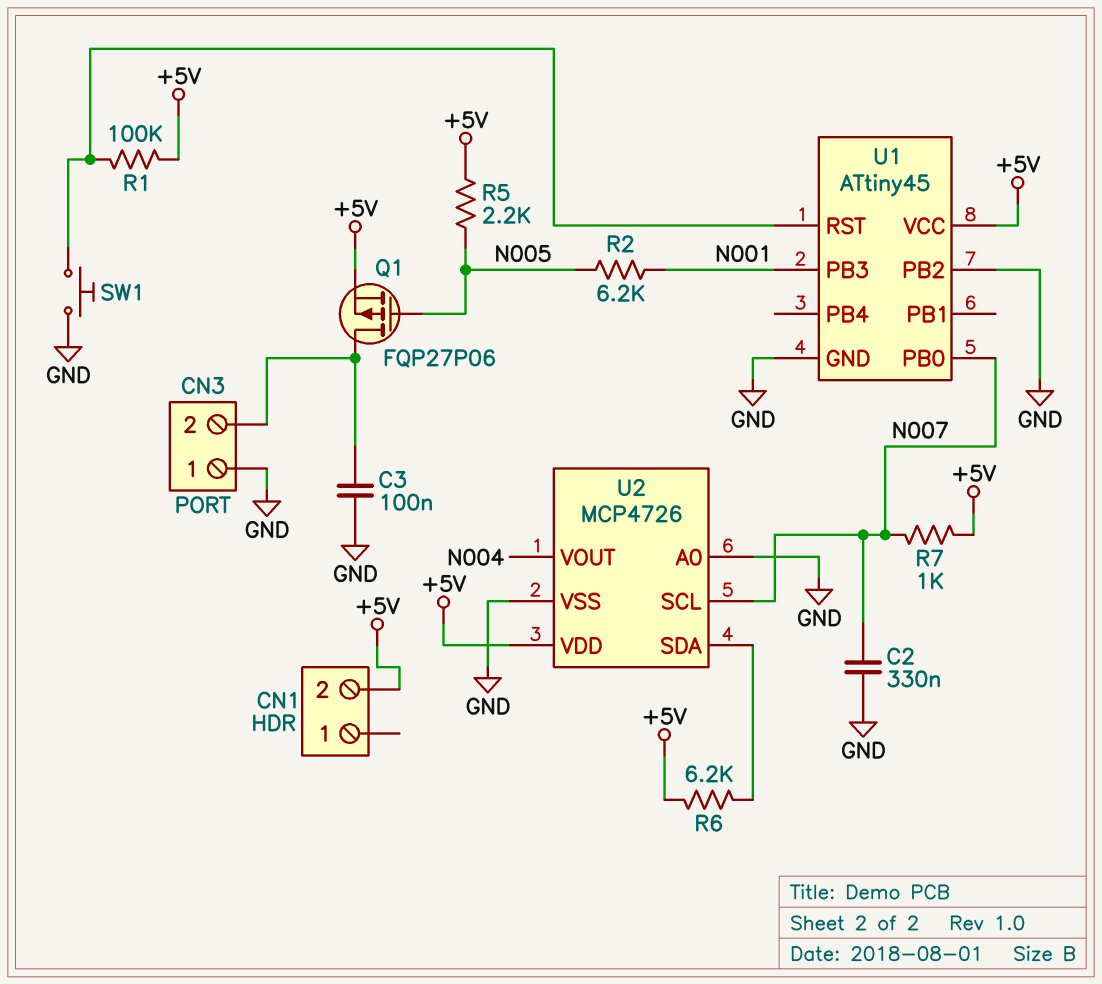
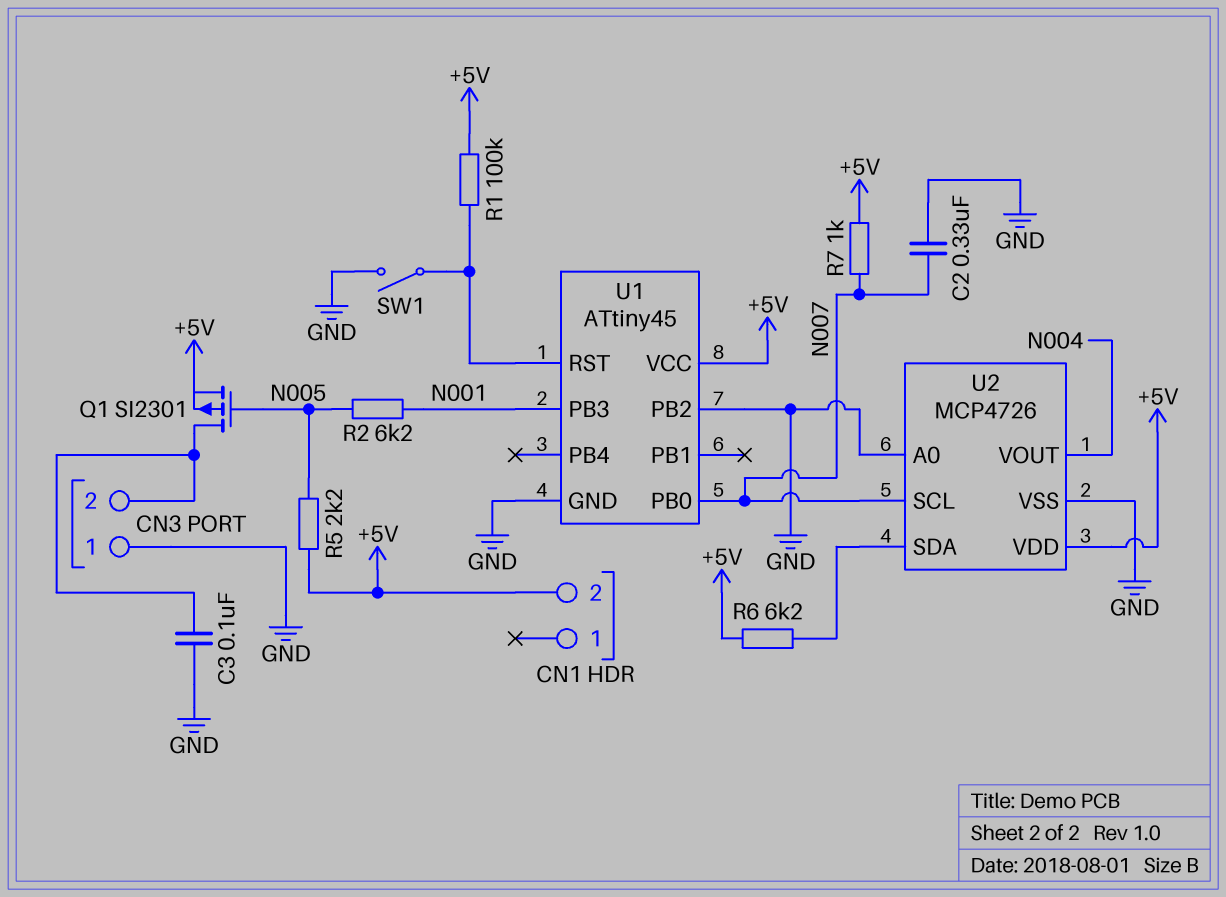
Q1: PMOS FQP27P06 (G N005, D CN3/2, S +5V) -> PMOS SI2301 (G N005, D CN3/2, S +5V)
SW1: button (GND, U1/RST) -> switch (GND, U1/RST)

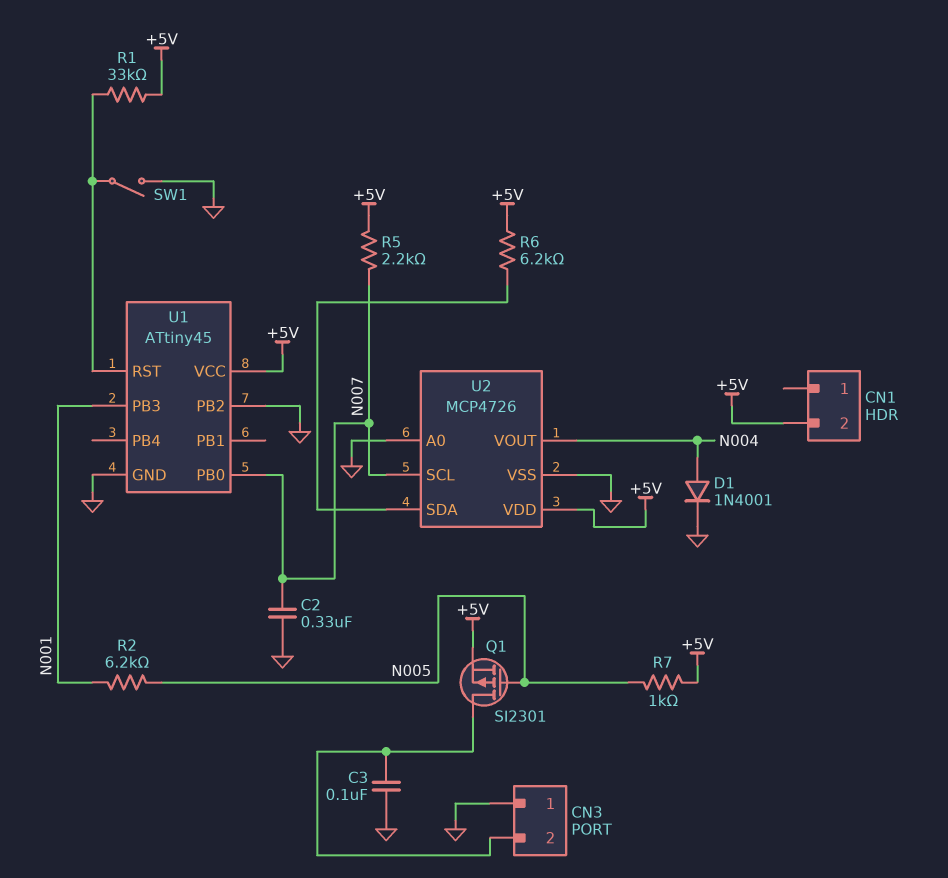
D1: none -> diode 1N4001 (A N004, K GND)
R1: 100k (+5V, U1/RST) -> 33k (+5V, U1/RST)
R5: 2.2k (+5V, N005) -> 2.2k (+5V, N007)
R7: 1k (+5V, N007) -> 1k (+5V, N005)

